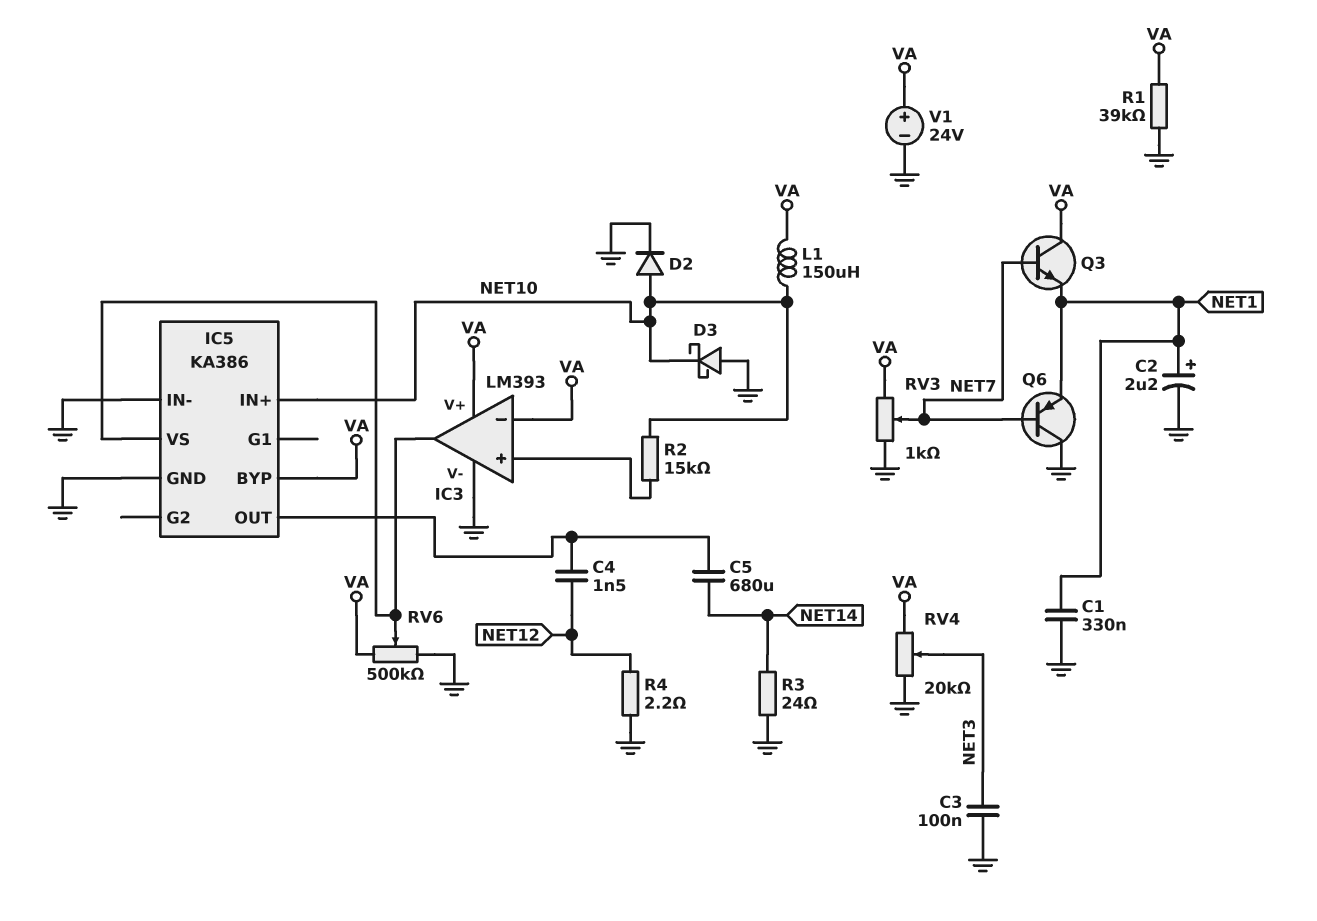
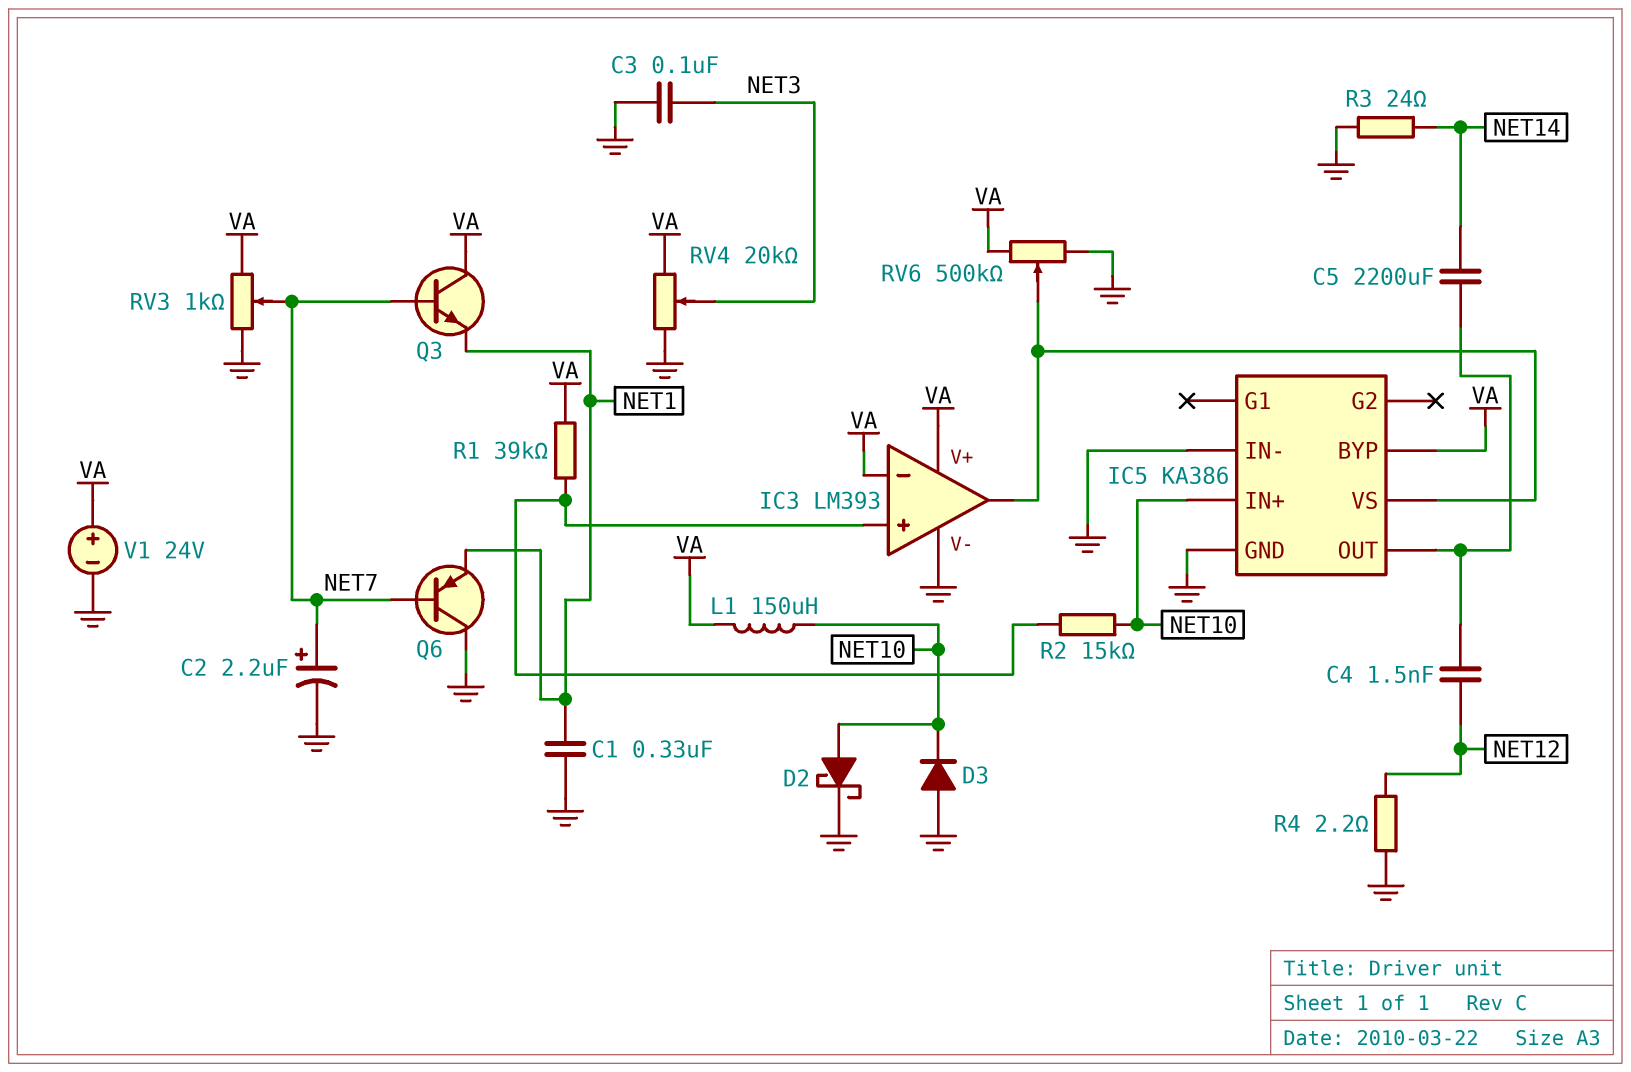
C2: 2.2uF (plus NET1, minus GND) -> 2.2uF (plus NET7, minus GND)
C5: 680uF (IC5/OUT, NET14) -> 2200uF (IC5/OUT, NET14)
D2: diode (A NET10, K GND) -> schottky (A NET10, K GND)
D3: schottky (A GND, K NET10) -> diode (A GND, K NET10)
R1: 39k (GND, VA) -> 39k (IC3/in+, VA)

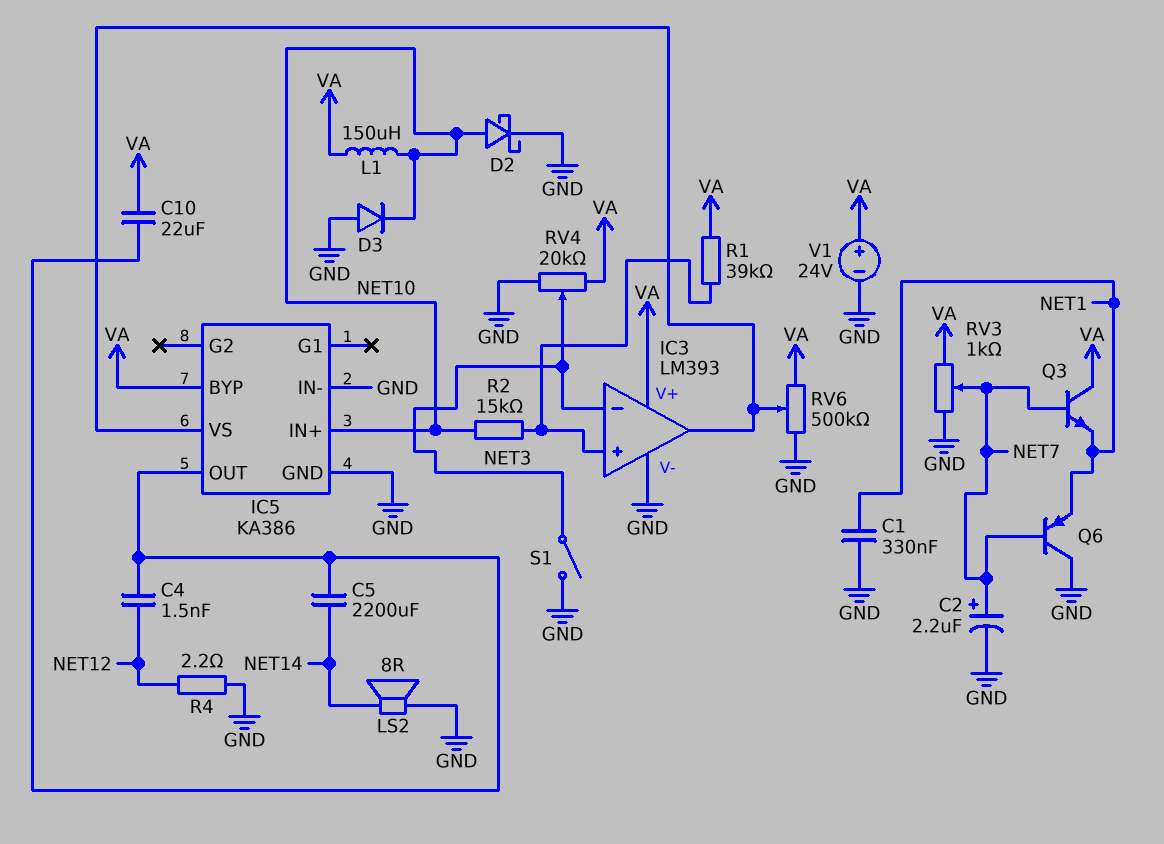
C3: 100nF (GND, NET3) -> none
C10: none -> 22uF (IC5/OUT, VA)
IC3 pin in-: VA -> NET3
LS2: none -> speaker 8R (GND, NET14)
R3: 24 (GND, NET14) -> none
S1: none -> switch (GND, NET3)

